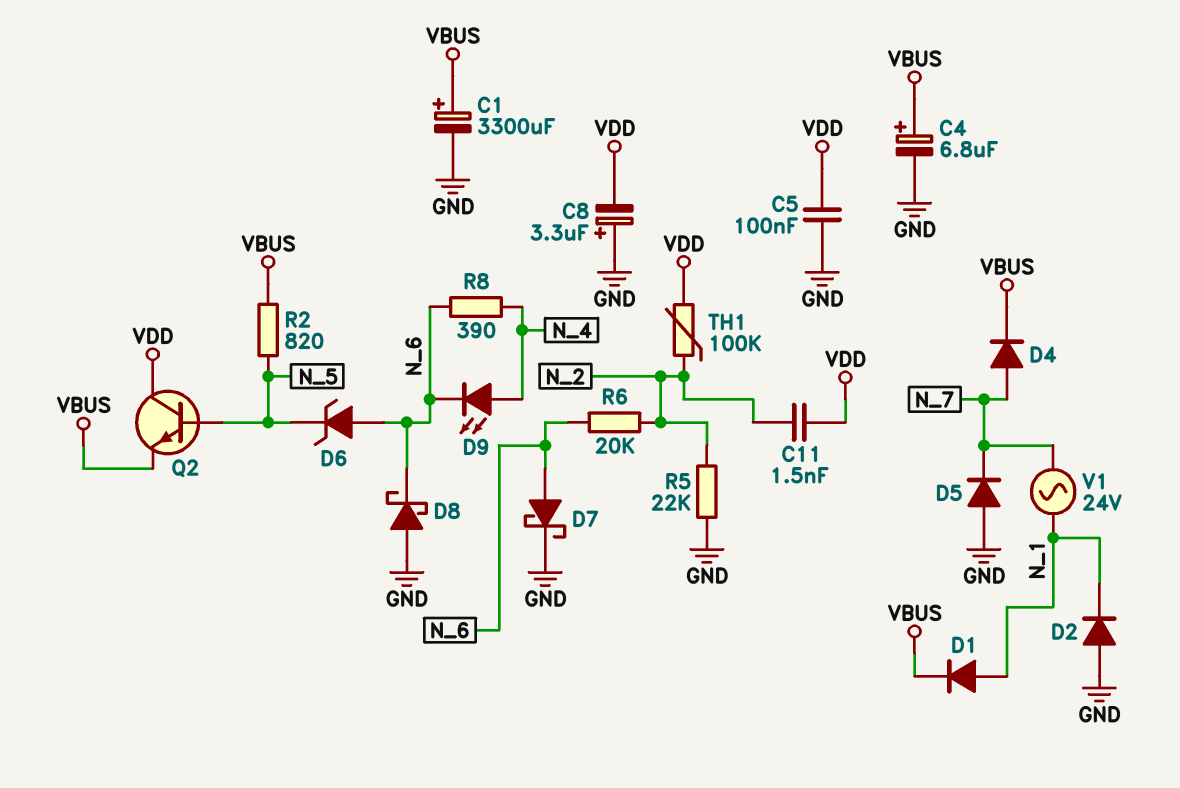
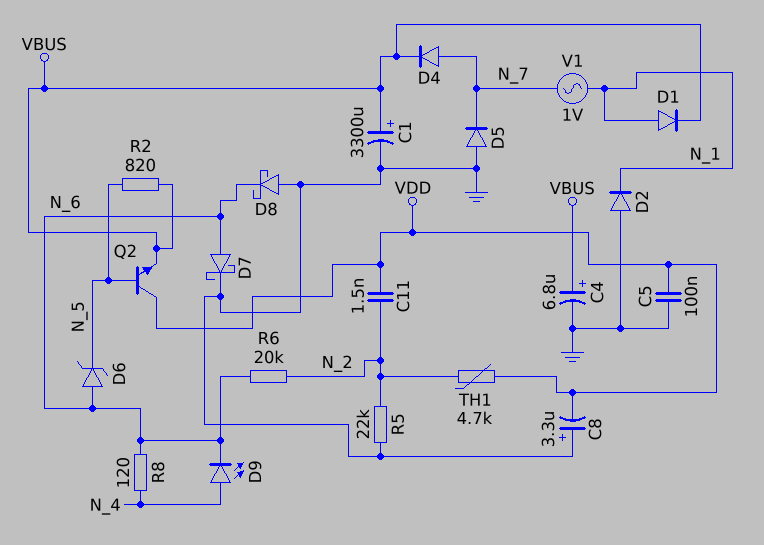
R8: 390 (N_4, N_6) -> 120 (N_4, N_6)
TH1: 100k (N_2, VDD) -> 4.7k (N_2, VDD)
V1: AC 24V (N_1, N_7) -> AC 1V (N_1, N_7)

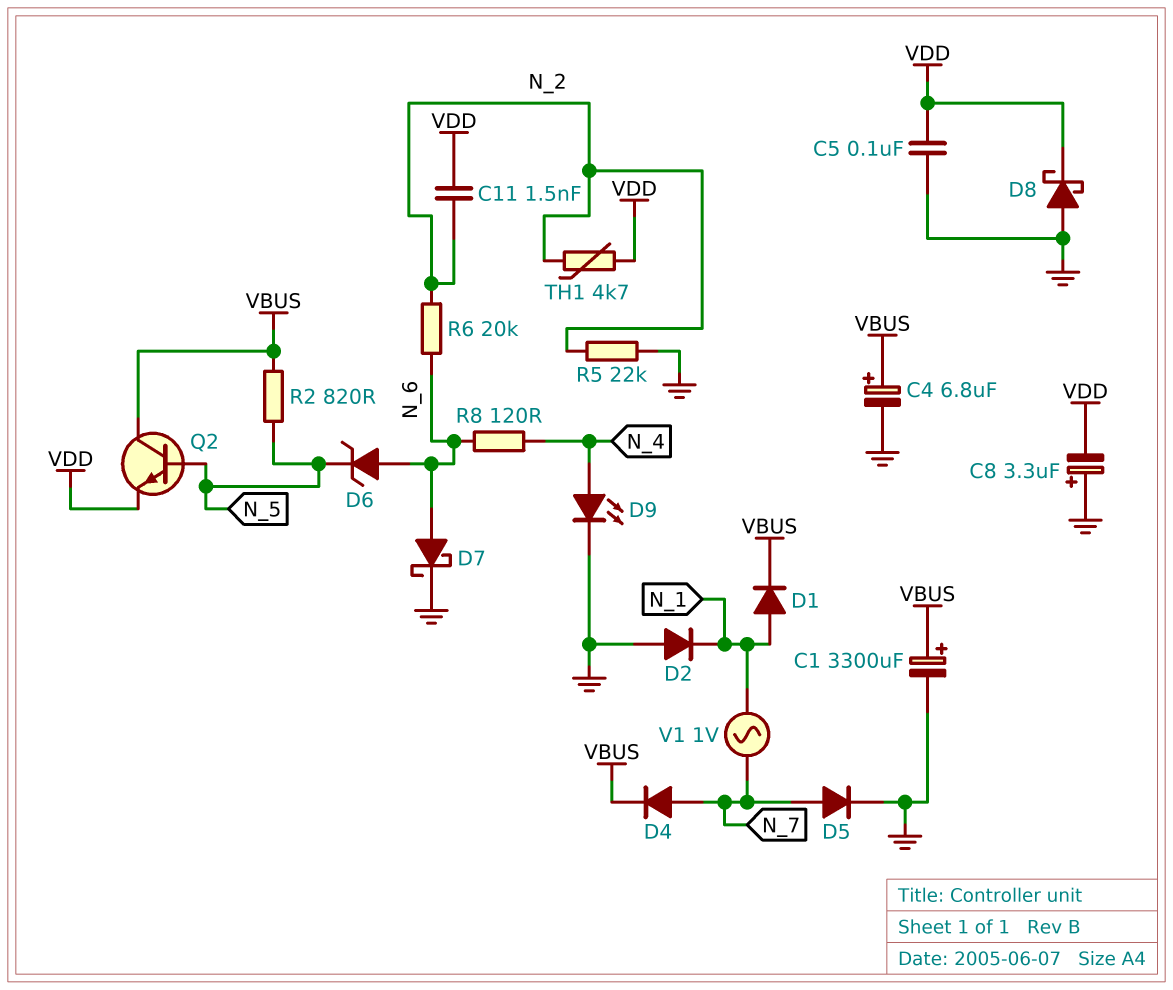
D5: diode (A GND, K N_7) -> diode (A N_7, K GND)
D8: schottky (A GND, K N_6) -> schottky (A GND, K VDD)
D9: LED (A N_4, K N_6) -> LED (A N_4, K GND)
Q2: NPN (B N_5, C VDD, E VBUS) -> NPN (B N_5, C VBUS, E VDD)

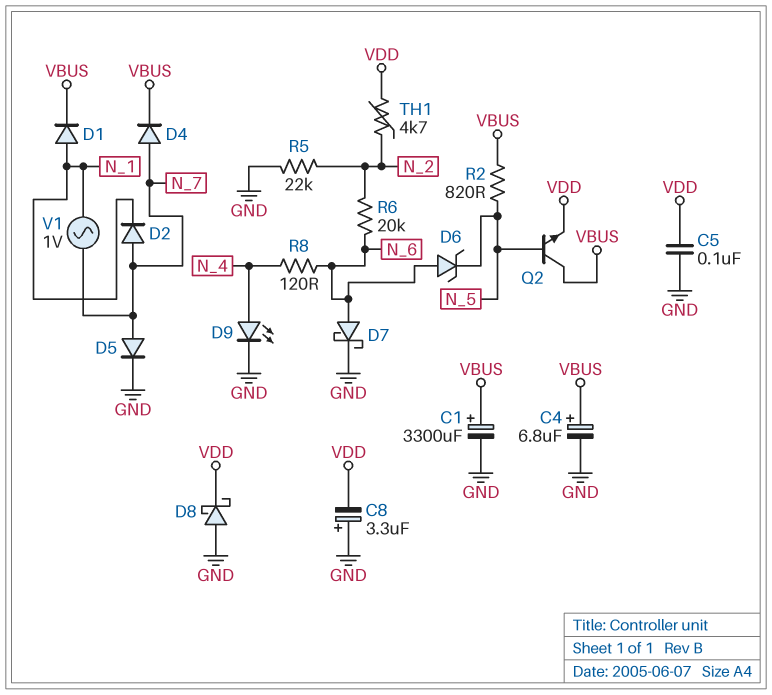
C11: 1.5nF (N_2, VDD) -> none
D2: diode (A GND, K N_1) -> diode (A N_7, K N_1)

